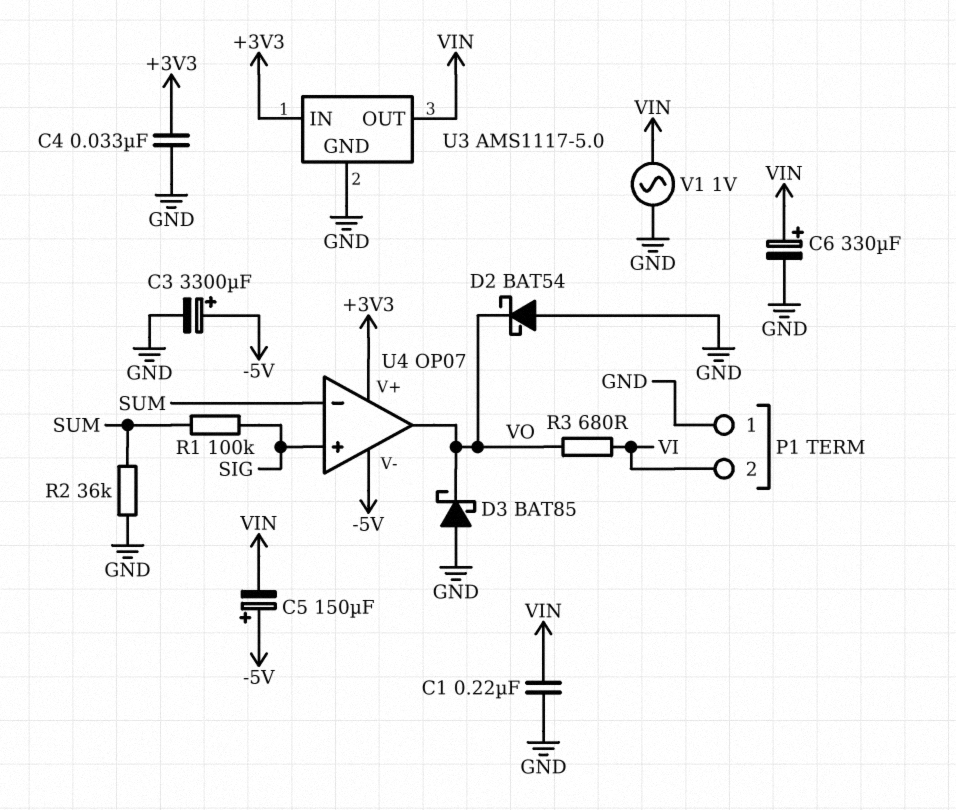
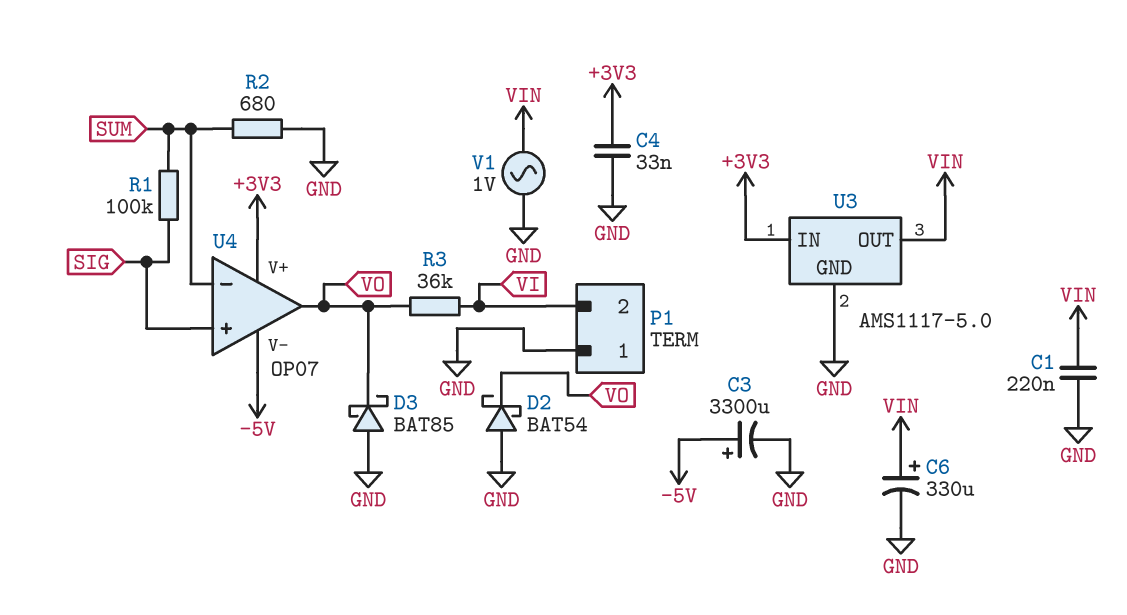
C5: 150uF (plus -5V, minus VIN) -> none
R2: 36k (GND, SUM) -> 680 (GND, SUM)
R3: 680 (VI, VO) -> 36k (VI, VO)

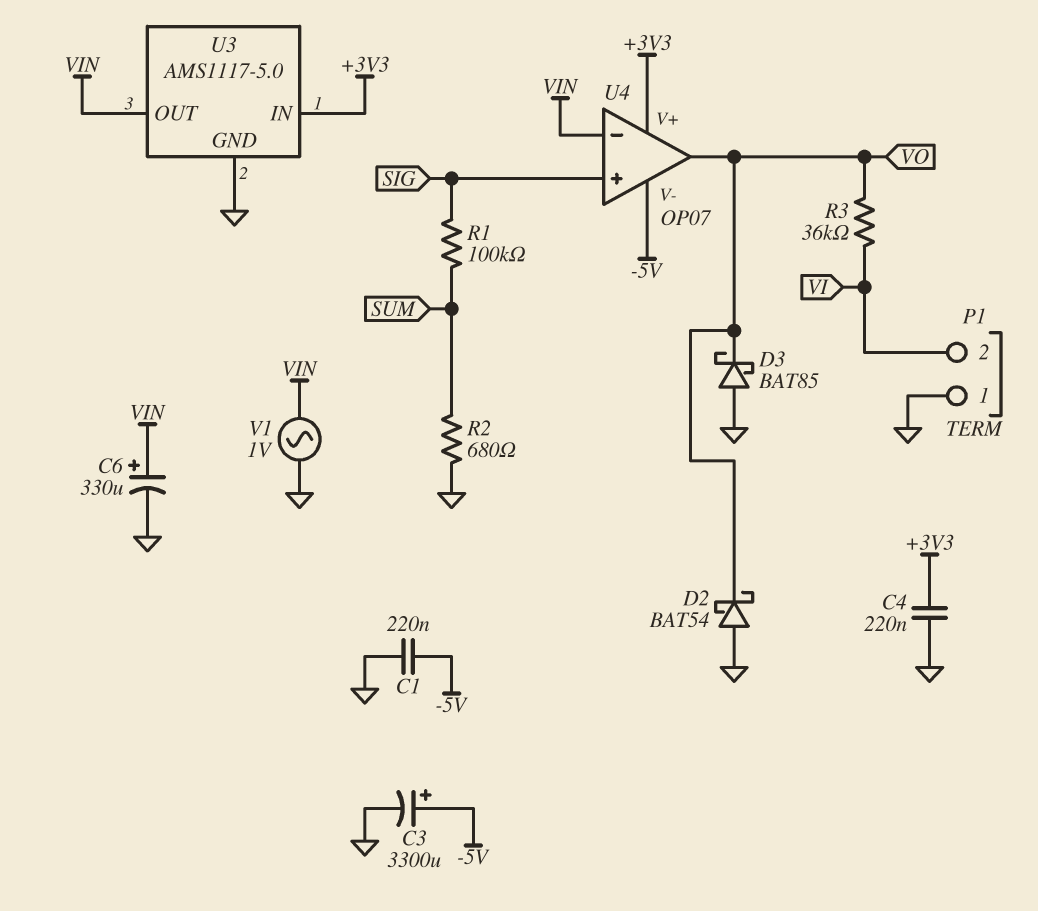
C1: 220nF (GND, VIN) -> 220nF (-5V, GND)
C4: 33nF (+3V3, GND) -> 220nF (+3V3, GND)
U4 pin in-: SUM -> VIN

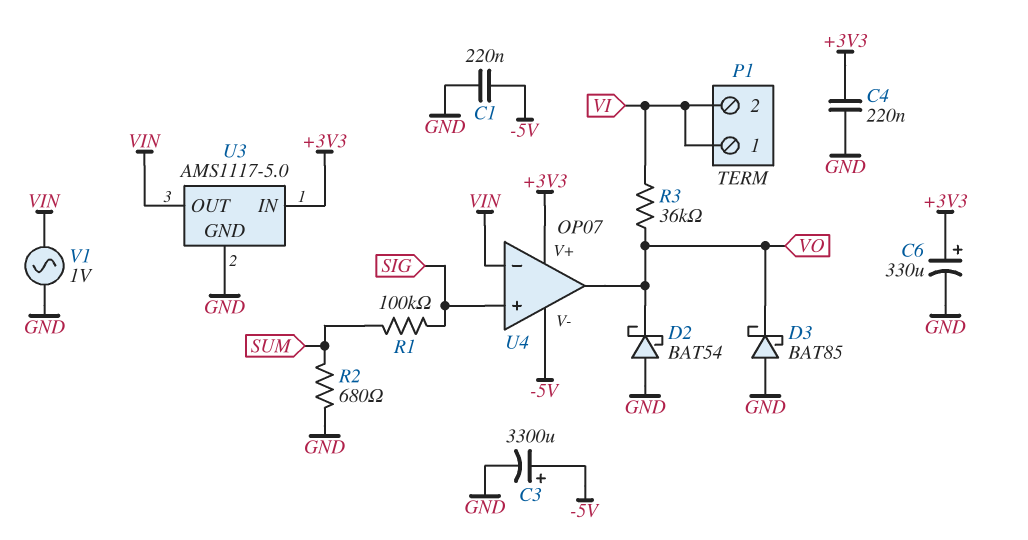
C6: 330uF (plus VIN, minus GND) -> 330uF (plus +3V3, minus GND)
P1 pin 1: GND -> VI

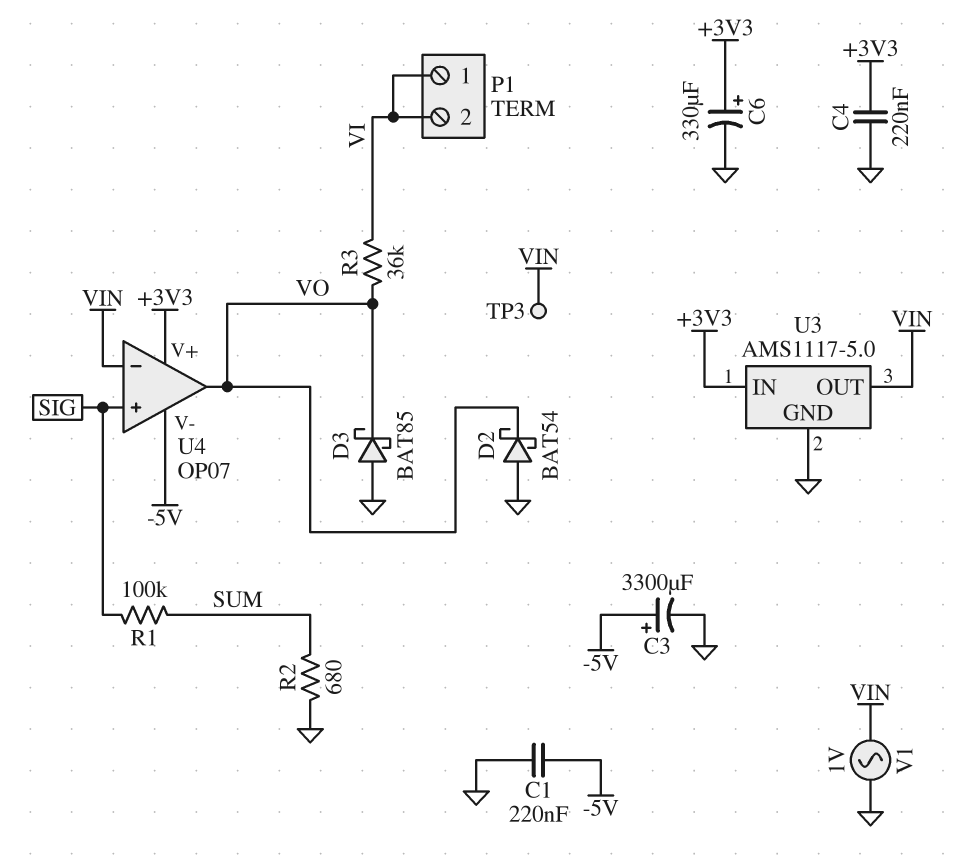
TP3: none -> test point (VIN)

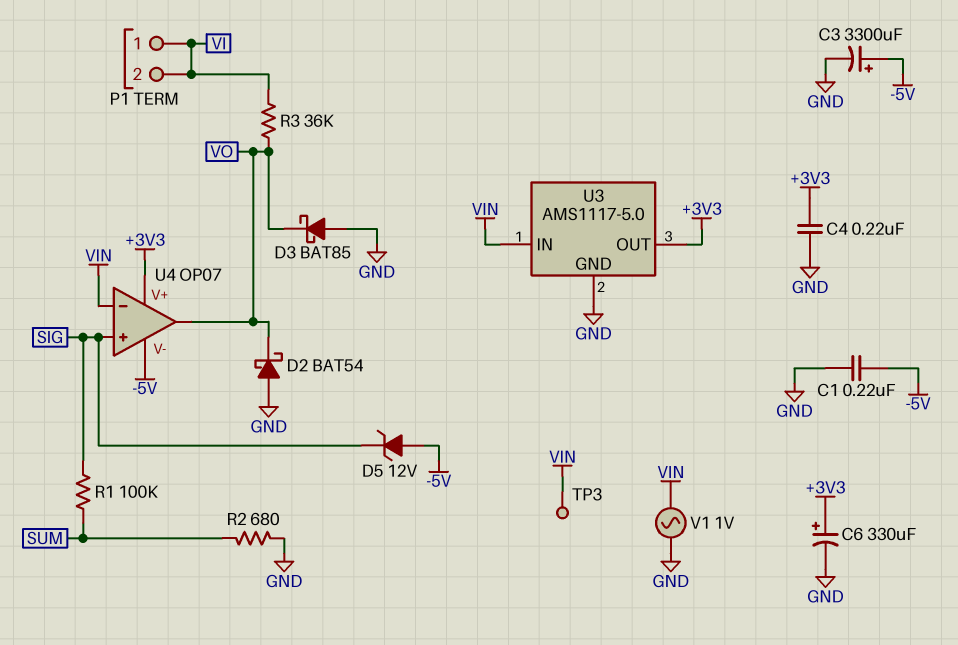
D5: none -> zener 12V (A -5V, K SIG)
U3 pin IN: +3V3 -> VIN
U3 pin OUT: VIN -> +3V3

